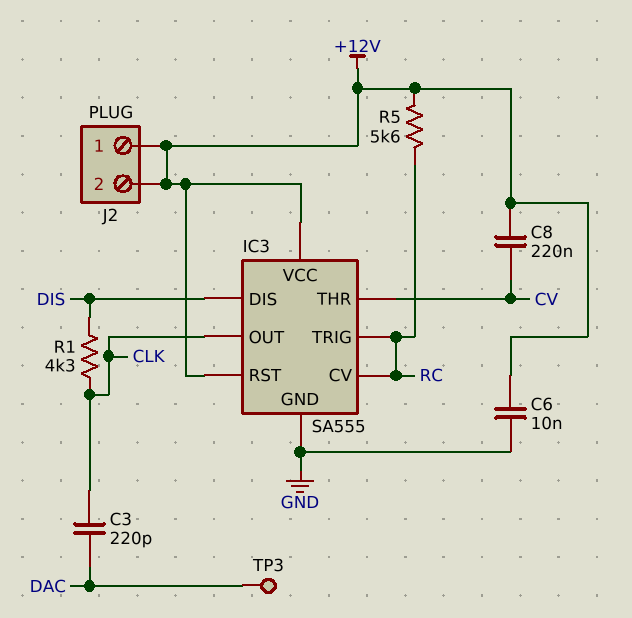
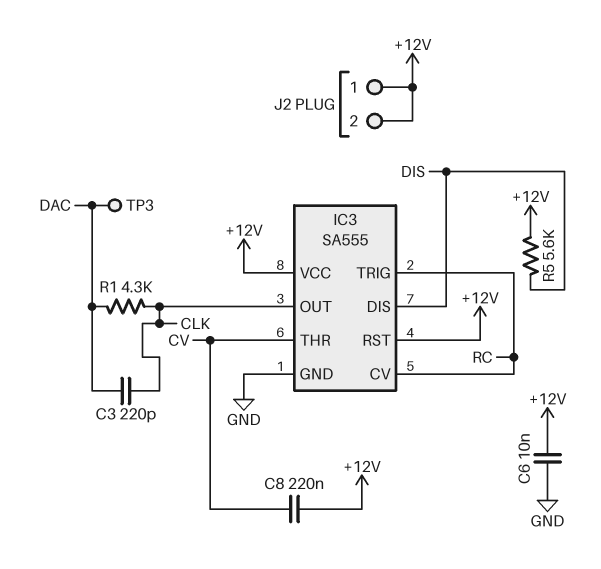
R1: 4.3k (CLK, DIS) -> 4.3k (CLK, DAC)
R5: 5.6k (+12V, RC) -> 5.6k (+12V, DIS)

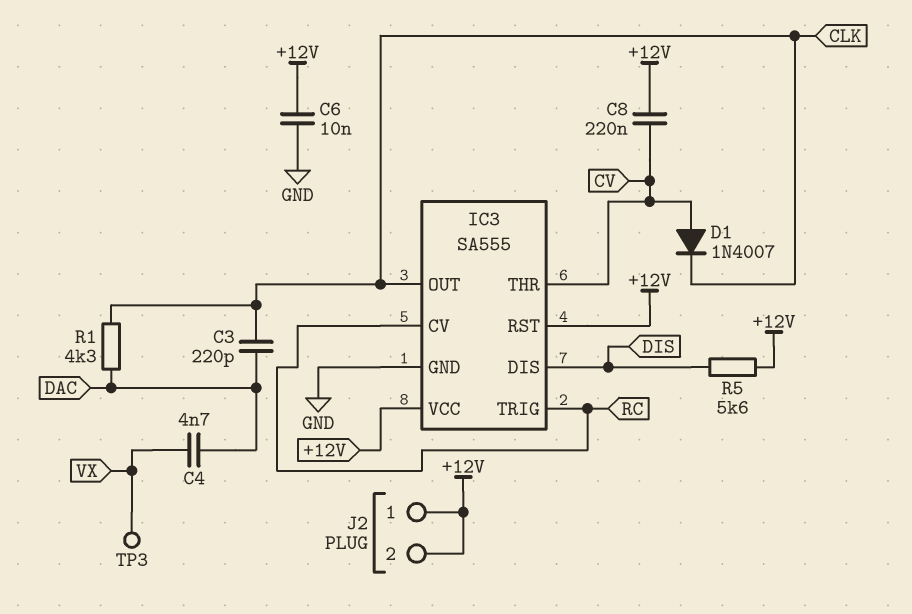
C4: none -> 4.7nF (DAC, VX)
D1: none -> diode 1N4007 (A CV, K CLK)
TP3: test point (DAC) -> test point (VX)

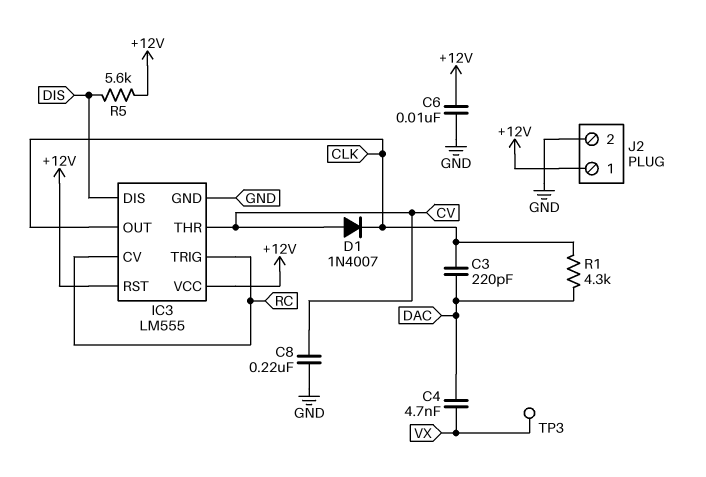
C8: 220nF (+12V, CV) -> 220nF (CV, GND)
IC3: SA555 -> LM555
J2 pin 2: +12V -> GND

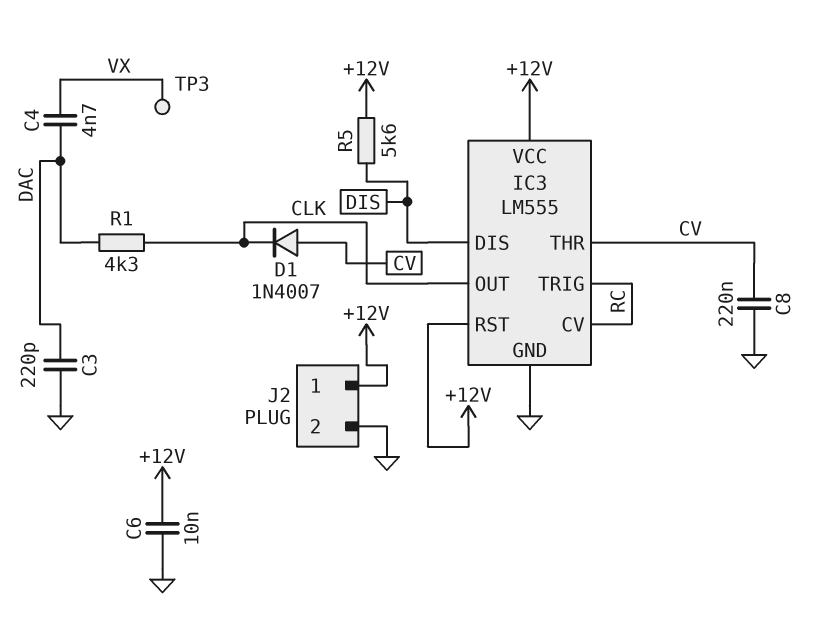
C3: 220pF (CLK, DAC) -> 220pF (DAC, GND)

